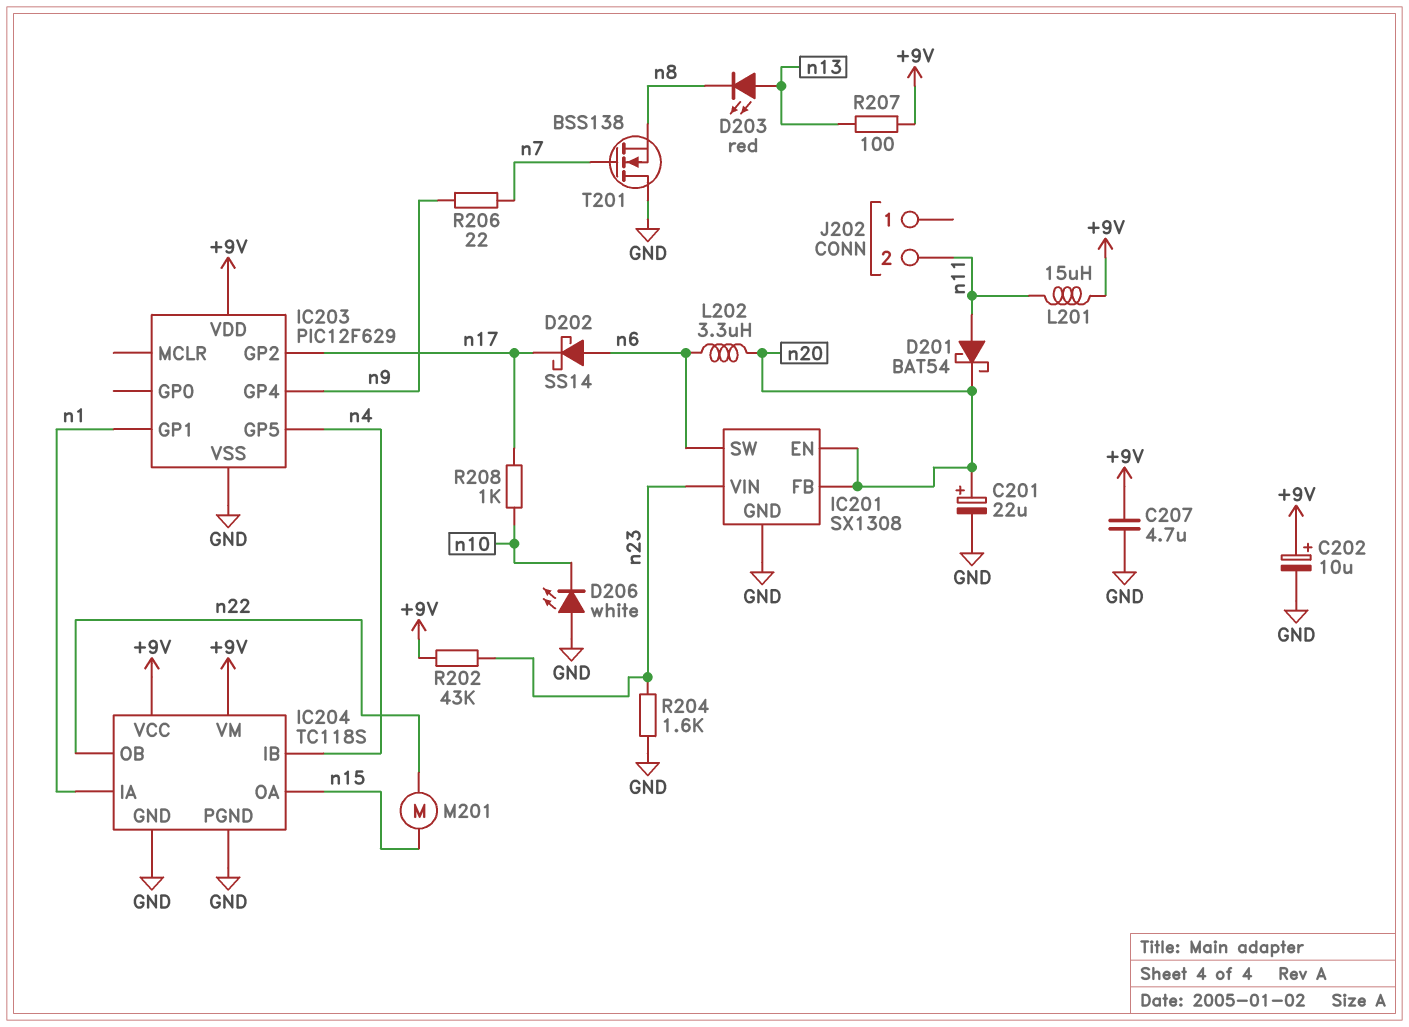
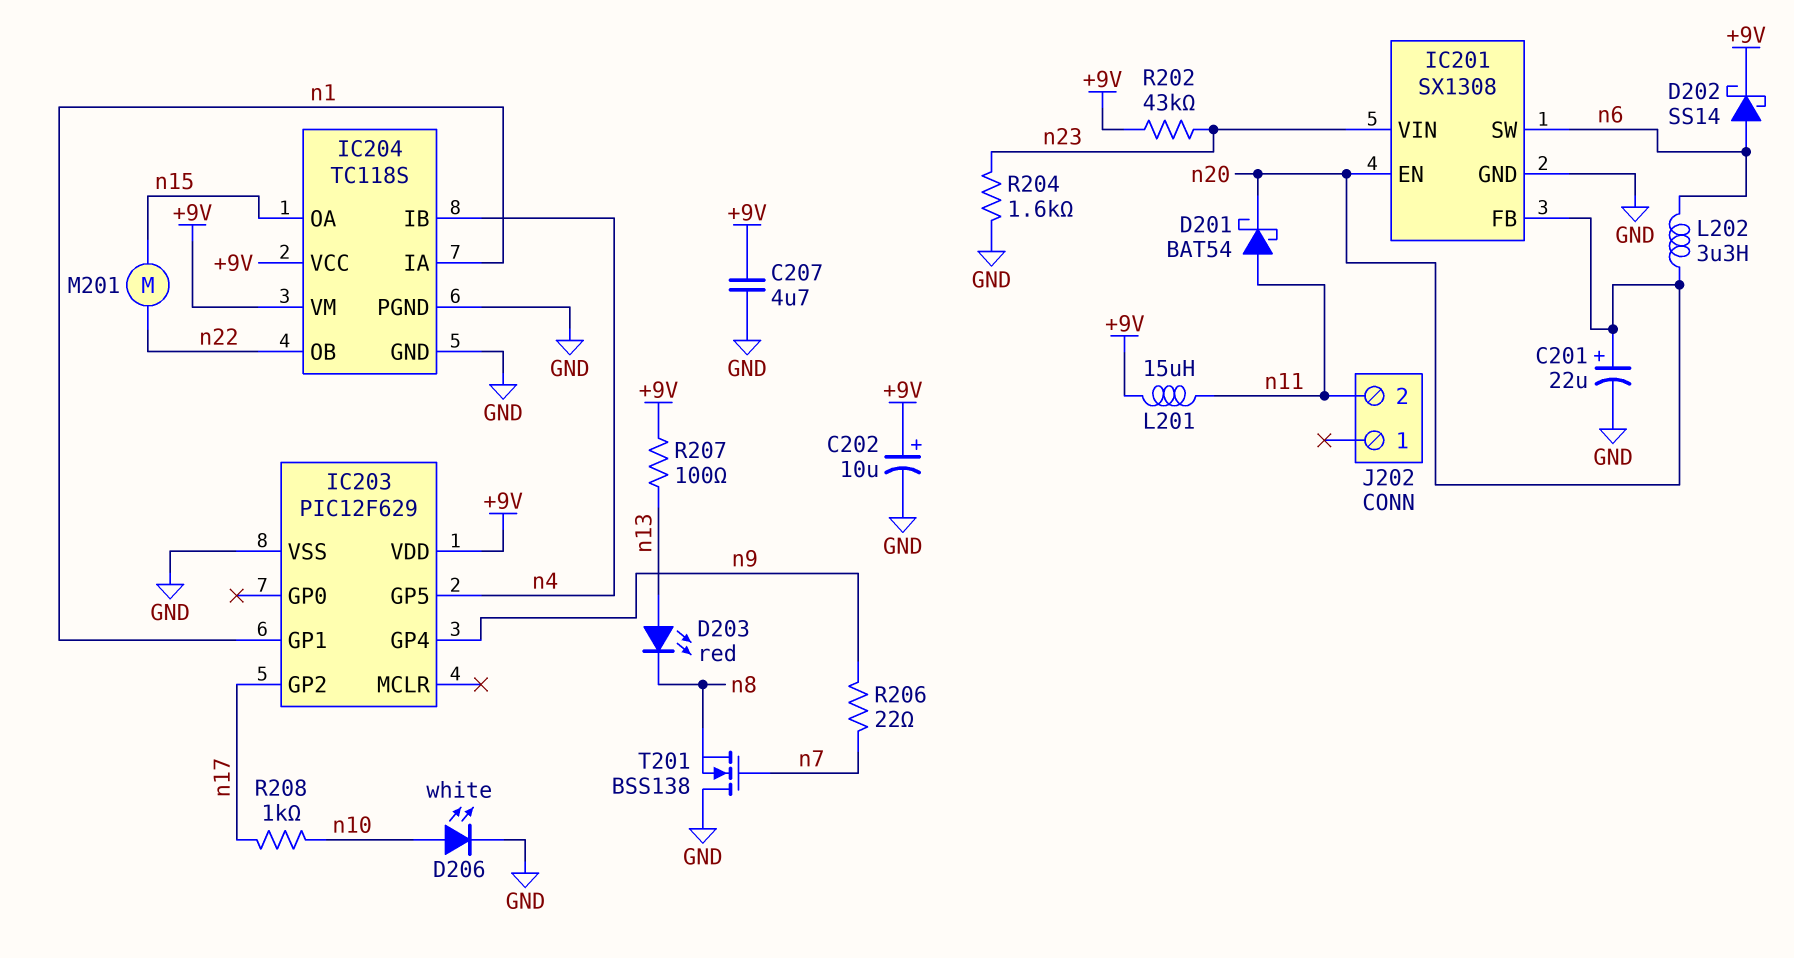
D202: schottky SS14 (A n6, K n17) -> schottky SS14 (A n6, K +9V)
D206: LED white (A GND, K n10) -> LED white (A n10, K GND)

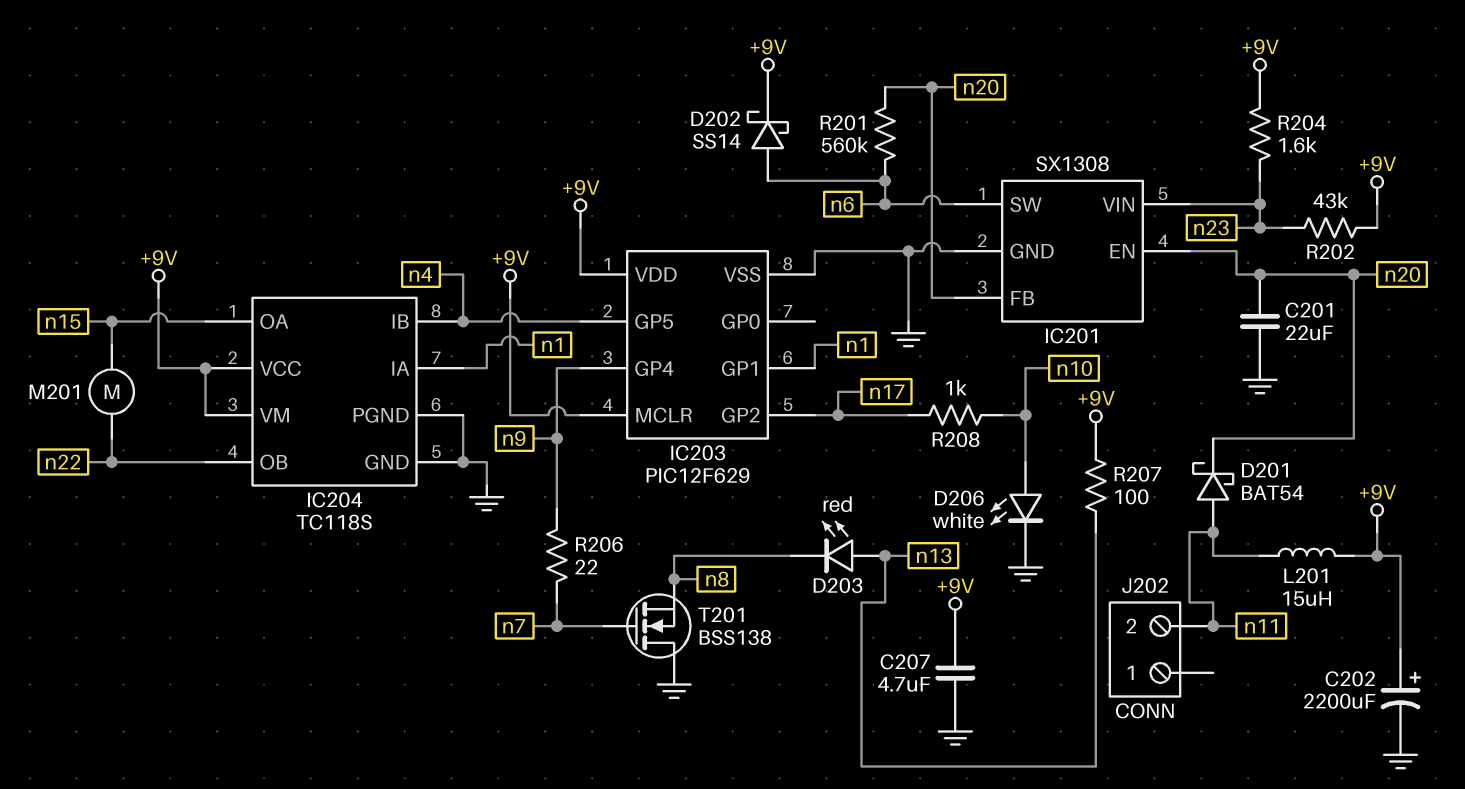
C201: 22uF (plus n20, minus GND) -> 22uF (GND, n20)
C202: 10uF (plus +9V, minus GND) -> 2200uF (plus +9V, minus GND)
IC203 pin MCLR: none -> +9V
L202: 3.3uH (n6, n20) -> none
R201: none -> 560k (n6, n20)
R204: 1.6k (GND, n23) -> 1.6k (+9V, n23)

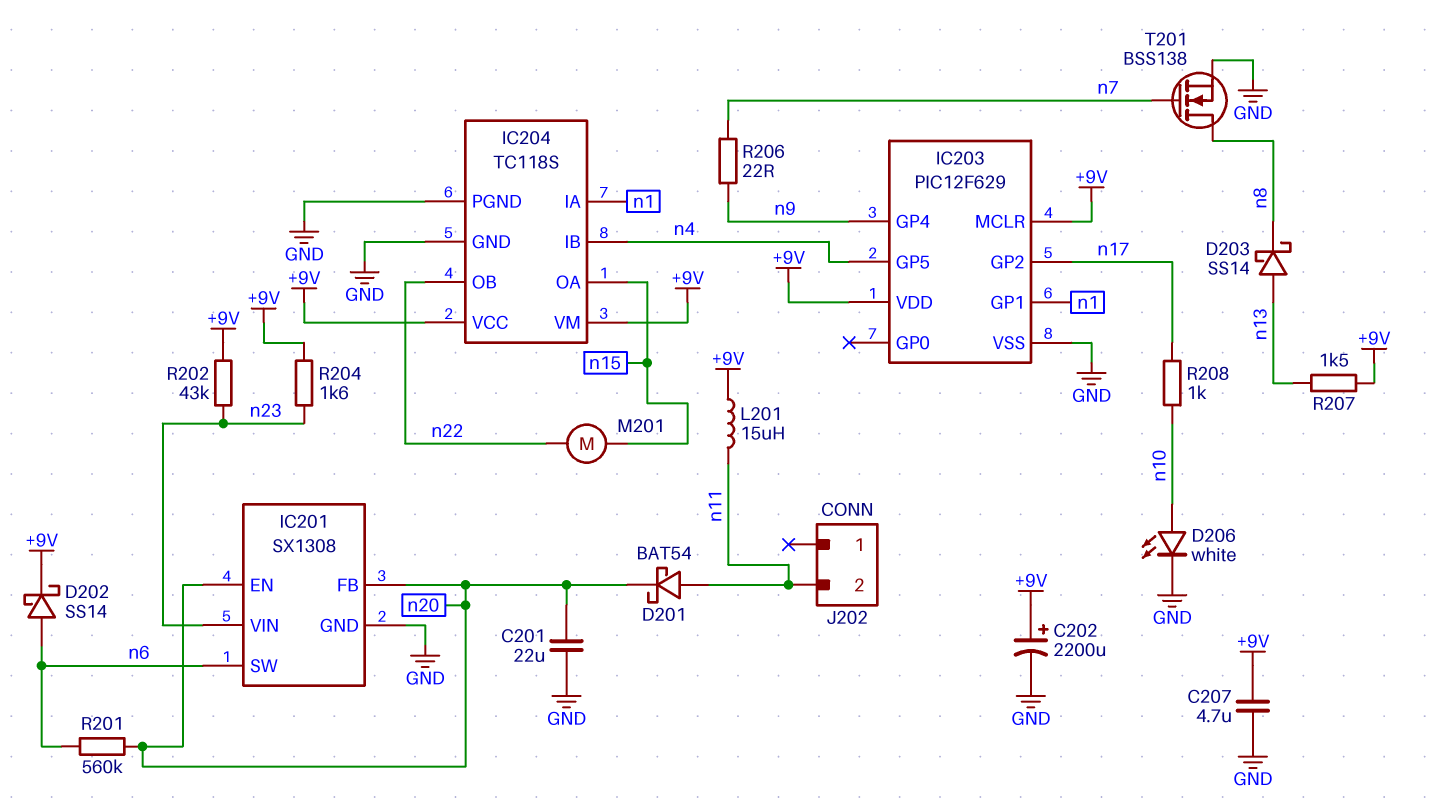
D203: LED red (A n13, K n8) -> schottky SS14 (A n13, K n8)
R207: 100 (+9V, n13) -> 1.5k (+9V, n13)
T201: NMOS BSS138 (G n7, D GND, S n8) -> NMOS BSS138 (G n7, D n8, S GND)

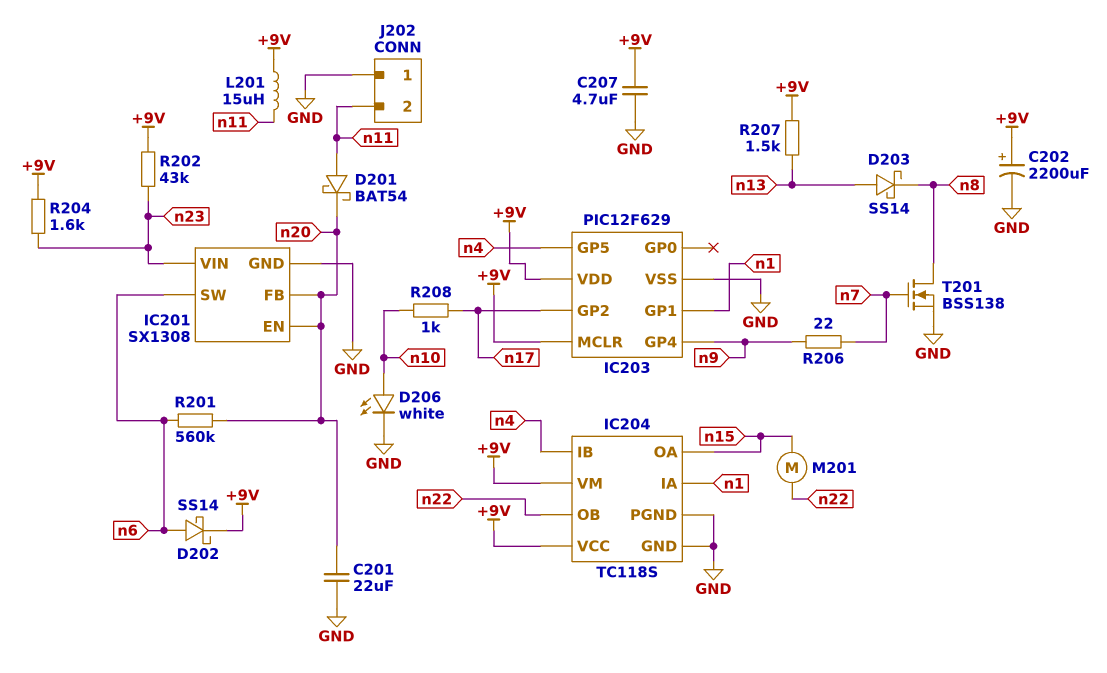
J202 pin 1: none -> GND

